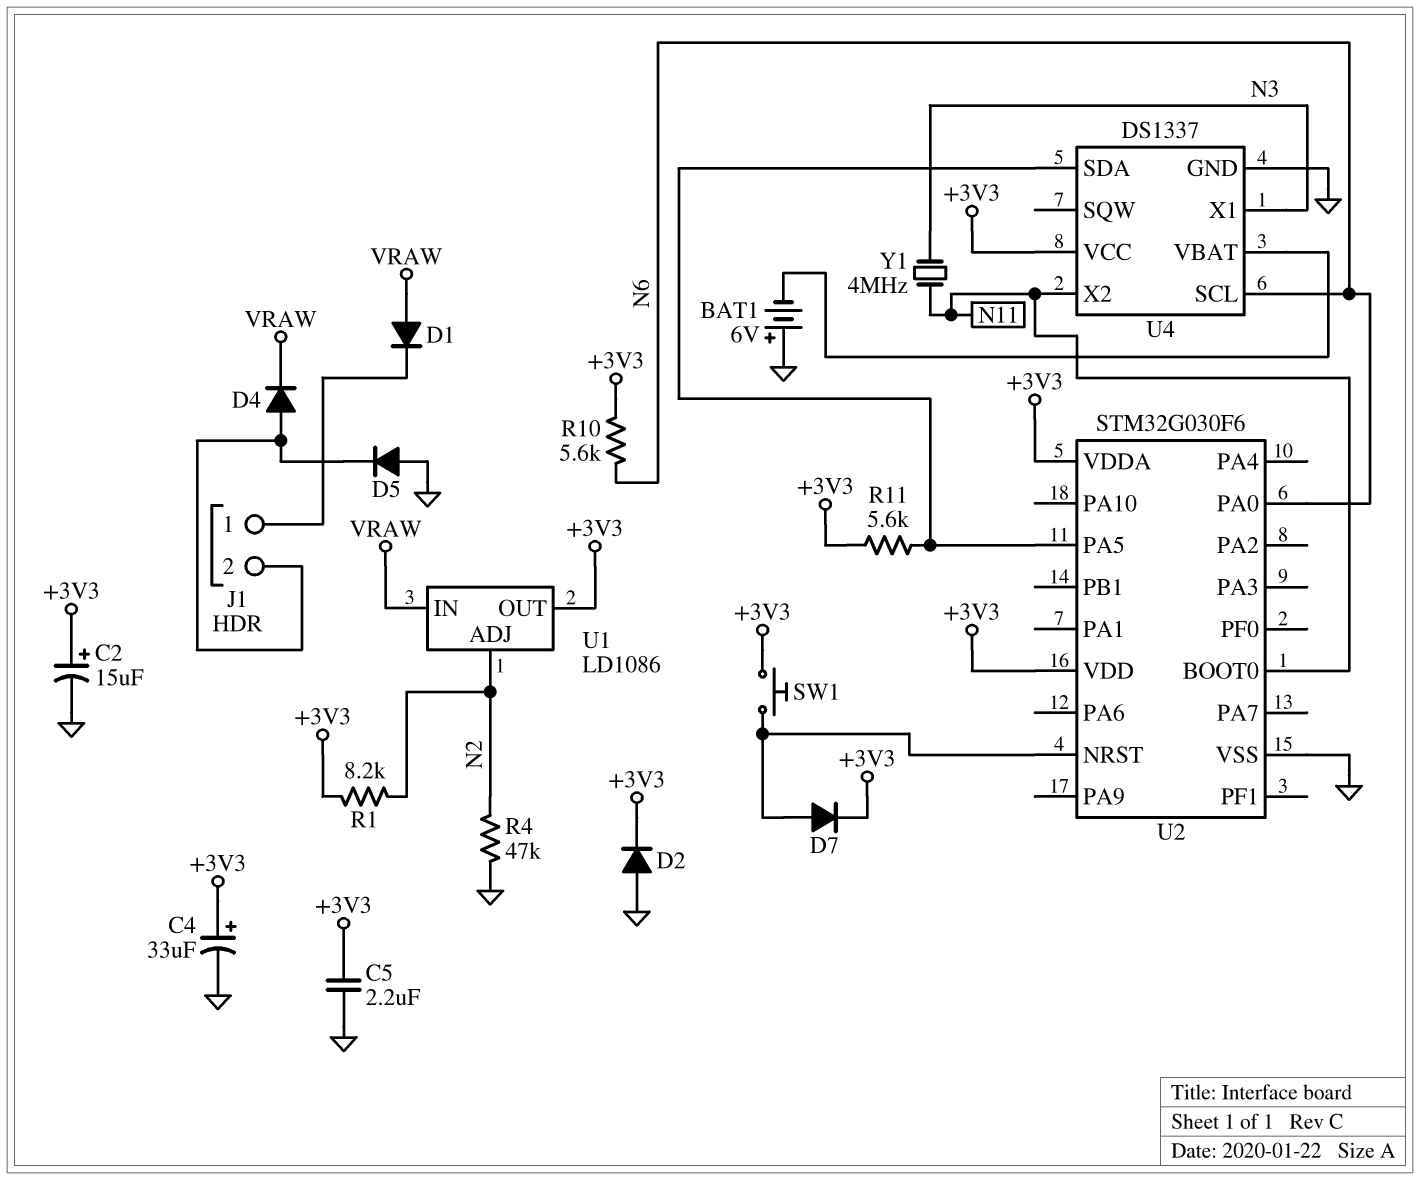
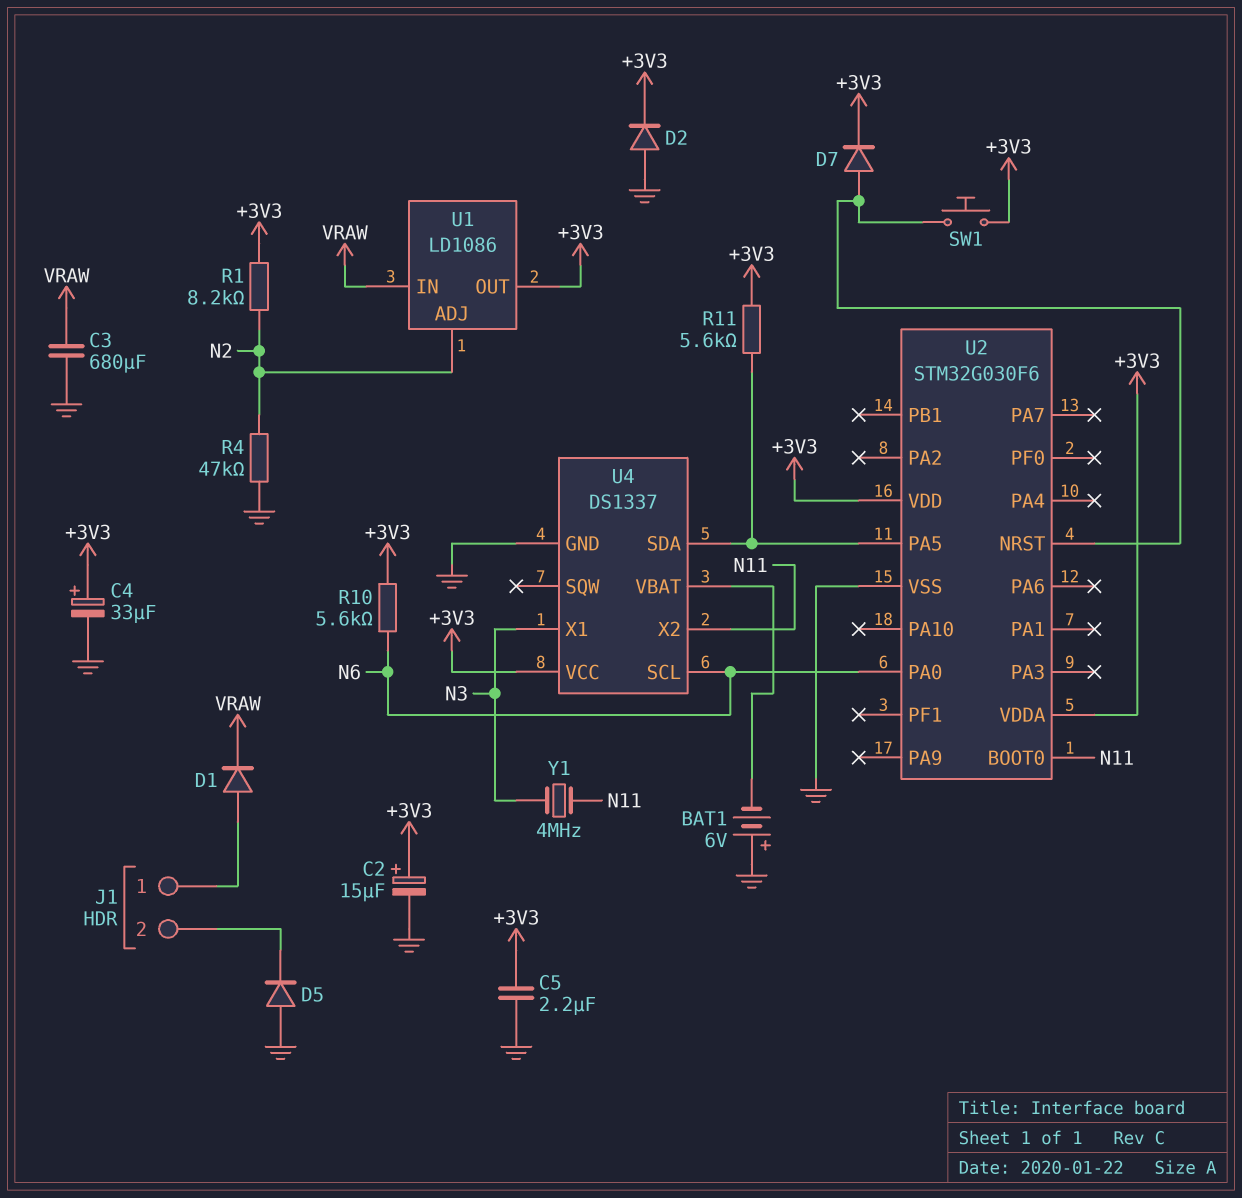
C3: none -> 680uF (GND, VRAW)
D1: diode (A VRAW, K J1/1) -> diode (A J1/1, K VRAW)
D4: diode (A J1/2, K VRAW) -> none

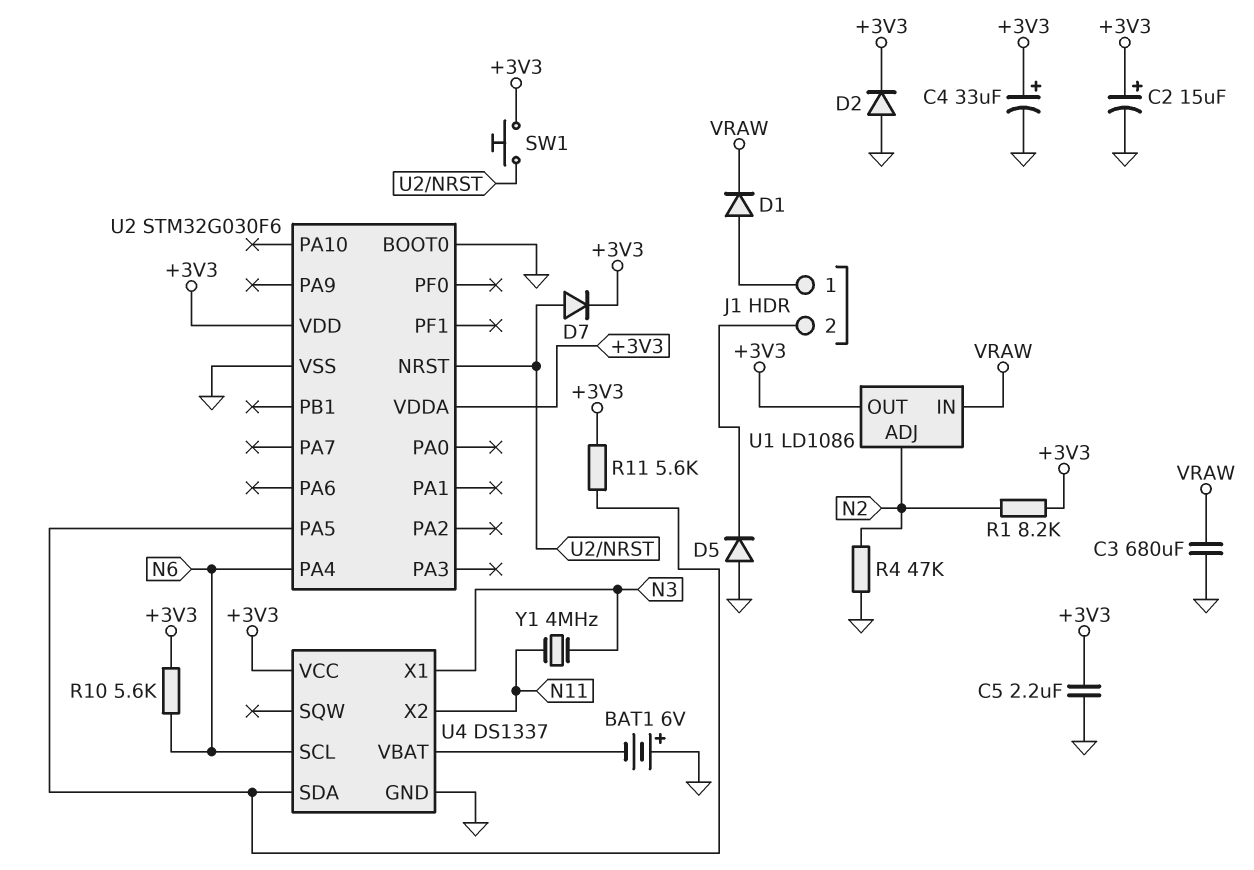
U2 pin BOOT0: N11 -> GND
U2 pin PA0: N6 -> none
U2 pin PA4: none -> N6

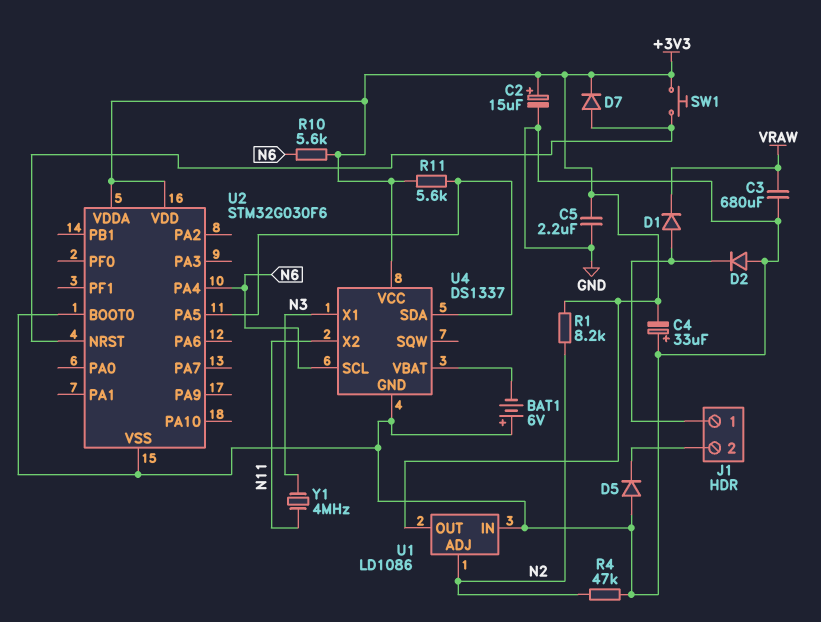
C4: 33uF (plus +3V3, minus GND) -> 33uF (plus GND, minus +3V3)
D2: diode (A GND, K +3V3) -> diode (A GND, K J1/1)
U1 pin IN: VRAW -> GND

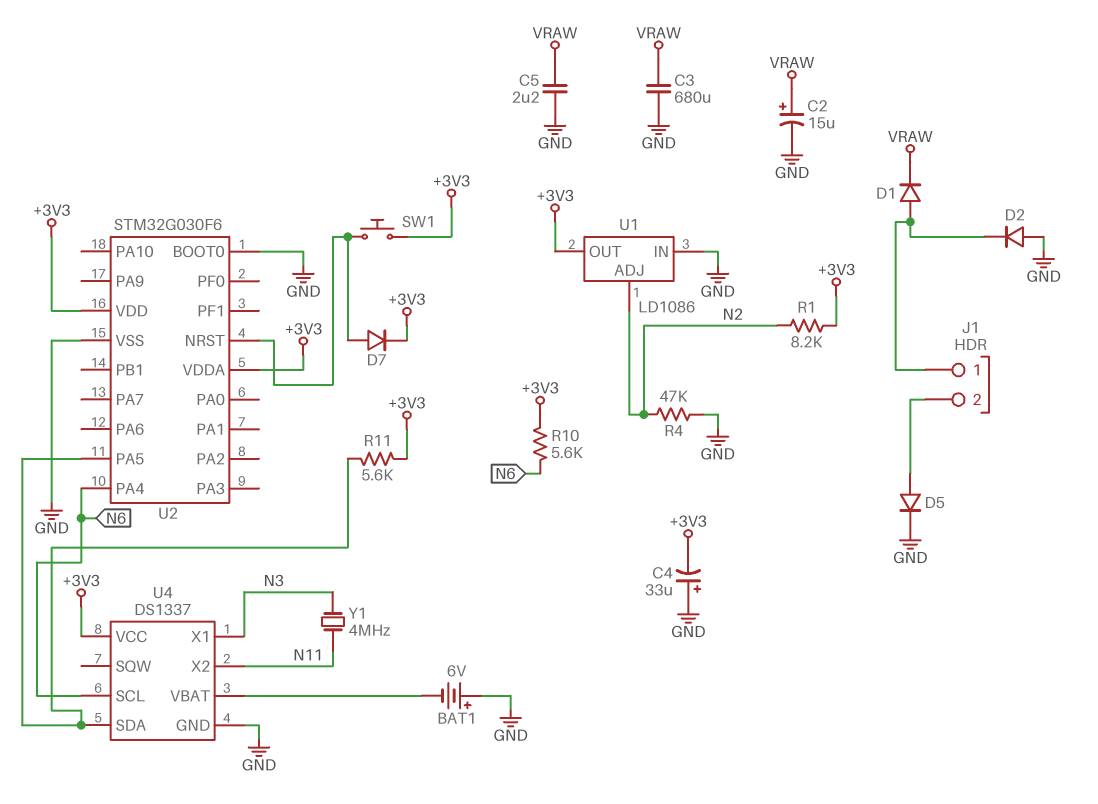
C2: 15uF (plus +3V3, minus GND) -> 15uF (plus VRAW, minus GND)
C5: 2.2uF (+3V3, GND) -> 2.2uF (GND, VRAW)
D5: diode (A GND, K J1/2) -> diode (A J1/2, K GND)

